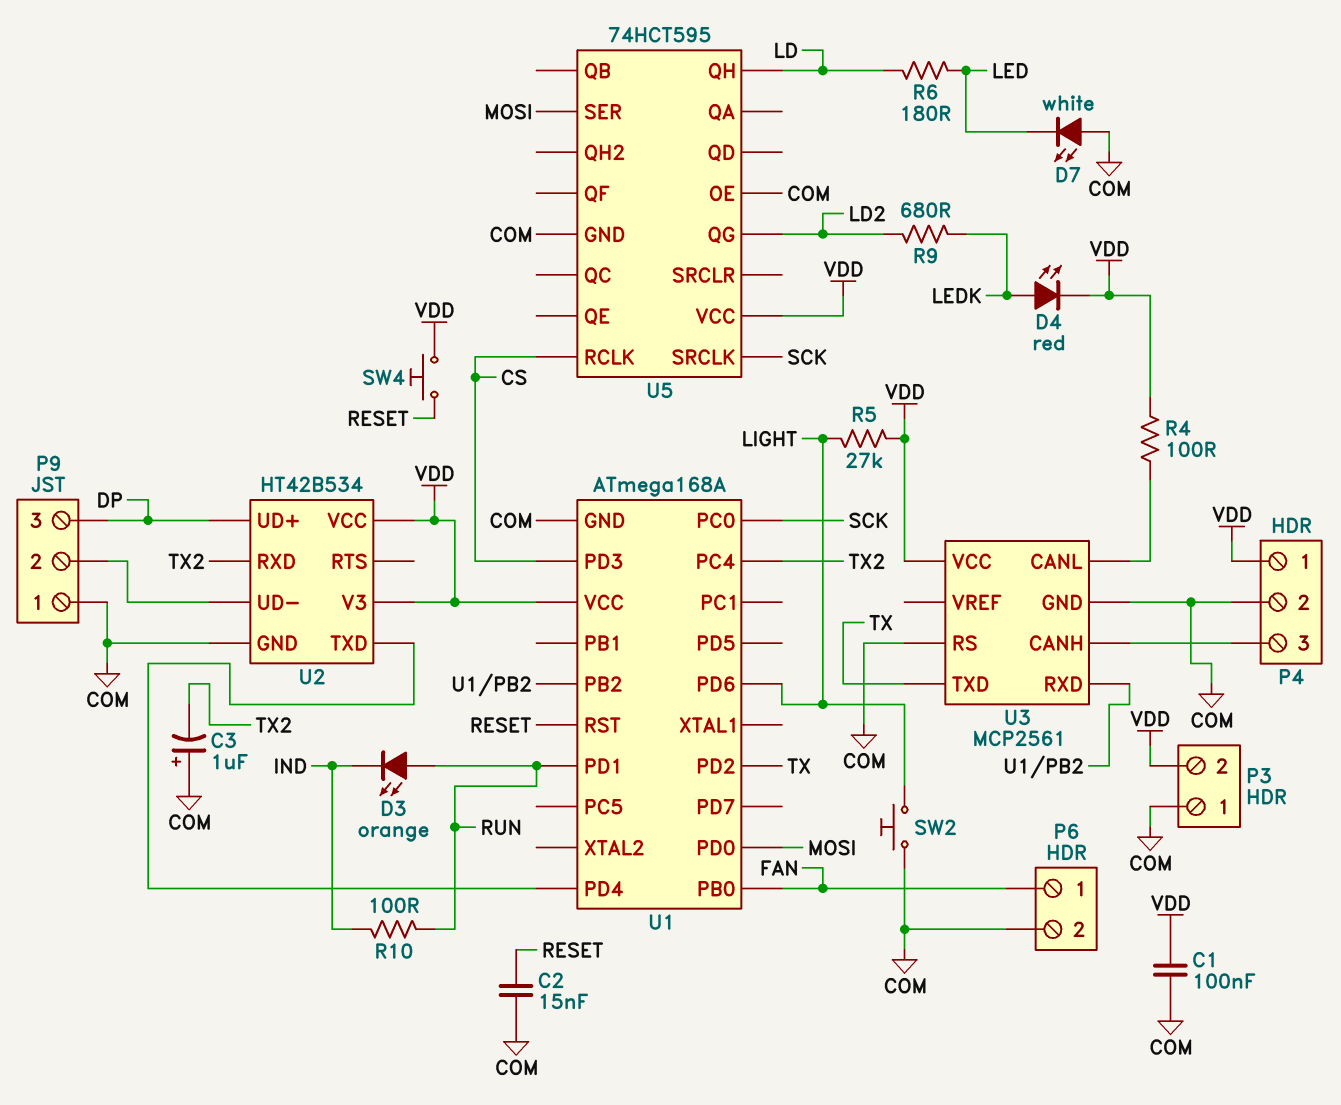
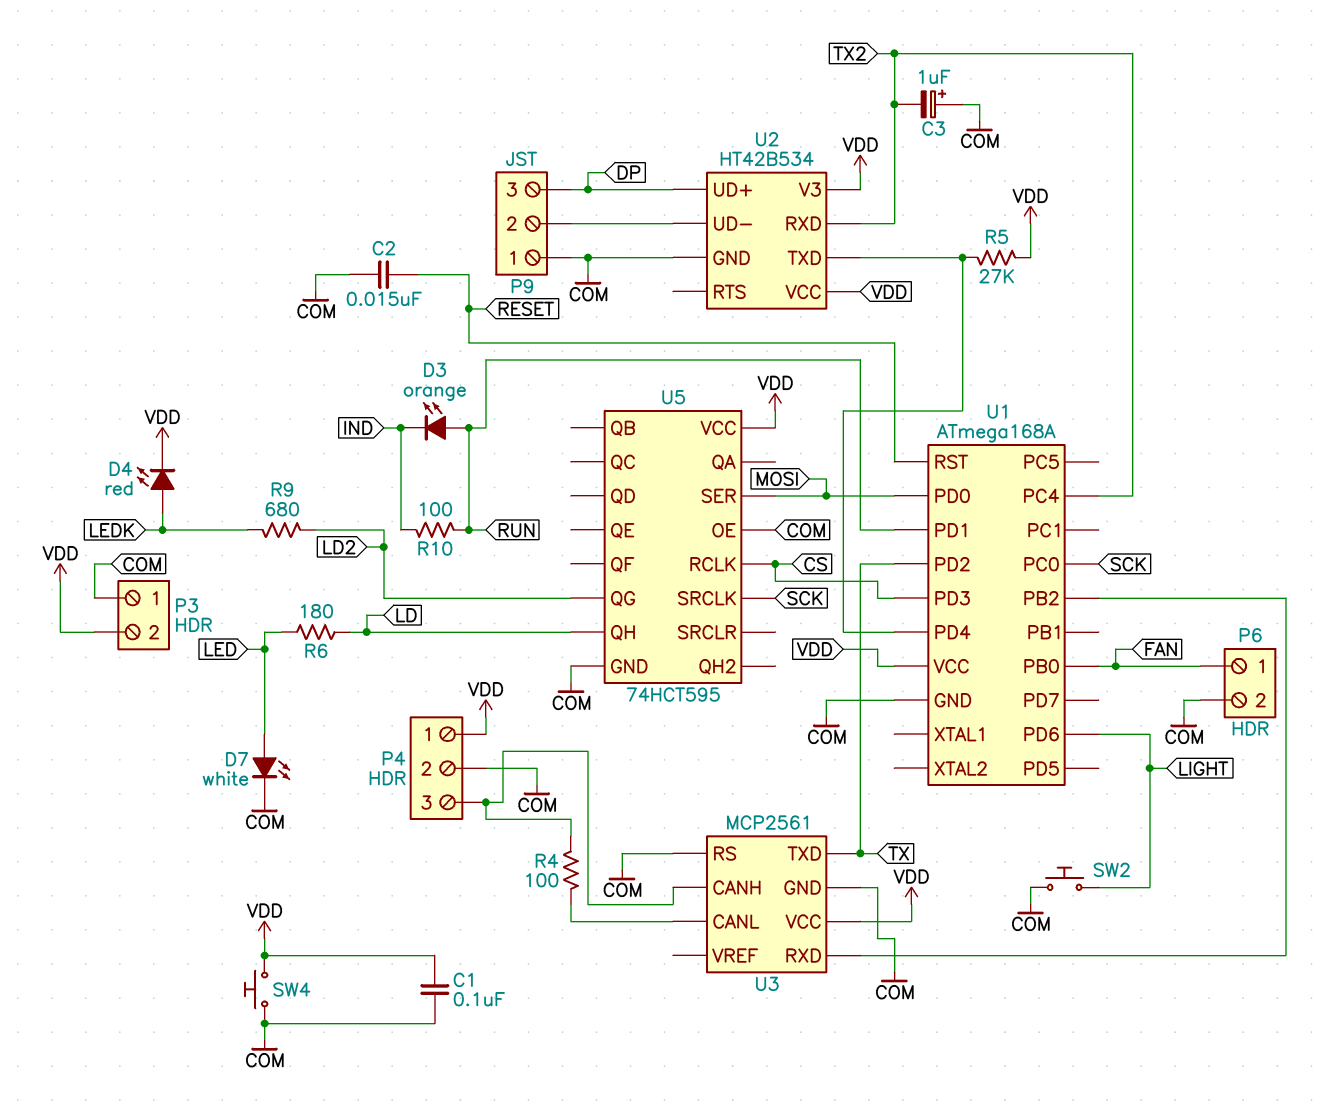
D7: LED white (A COM, K LED) -> LED white (A LED, K COM)
R4: 100 (U3/CANL, VDD) -> 100 (P4/3, U3/CANL)
R5: 27k (LIGHT, VDD) -> 27k (U1/PD4, VDD)
SW4: button (RESET, VDD) -> button (COM, VDD)

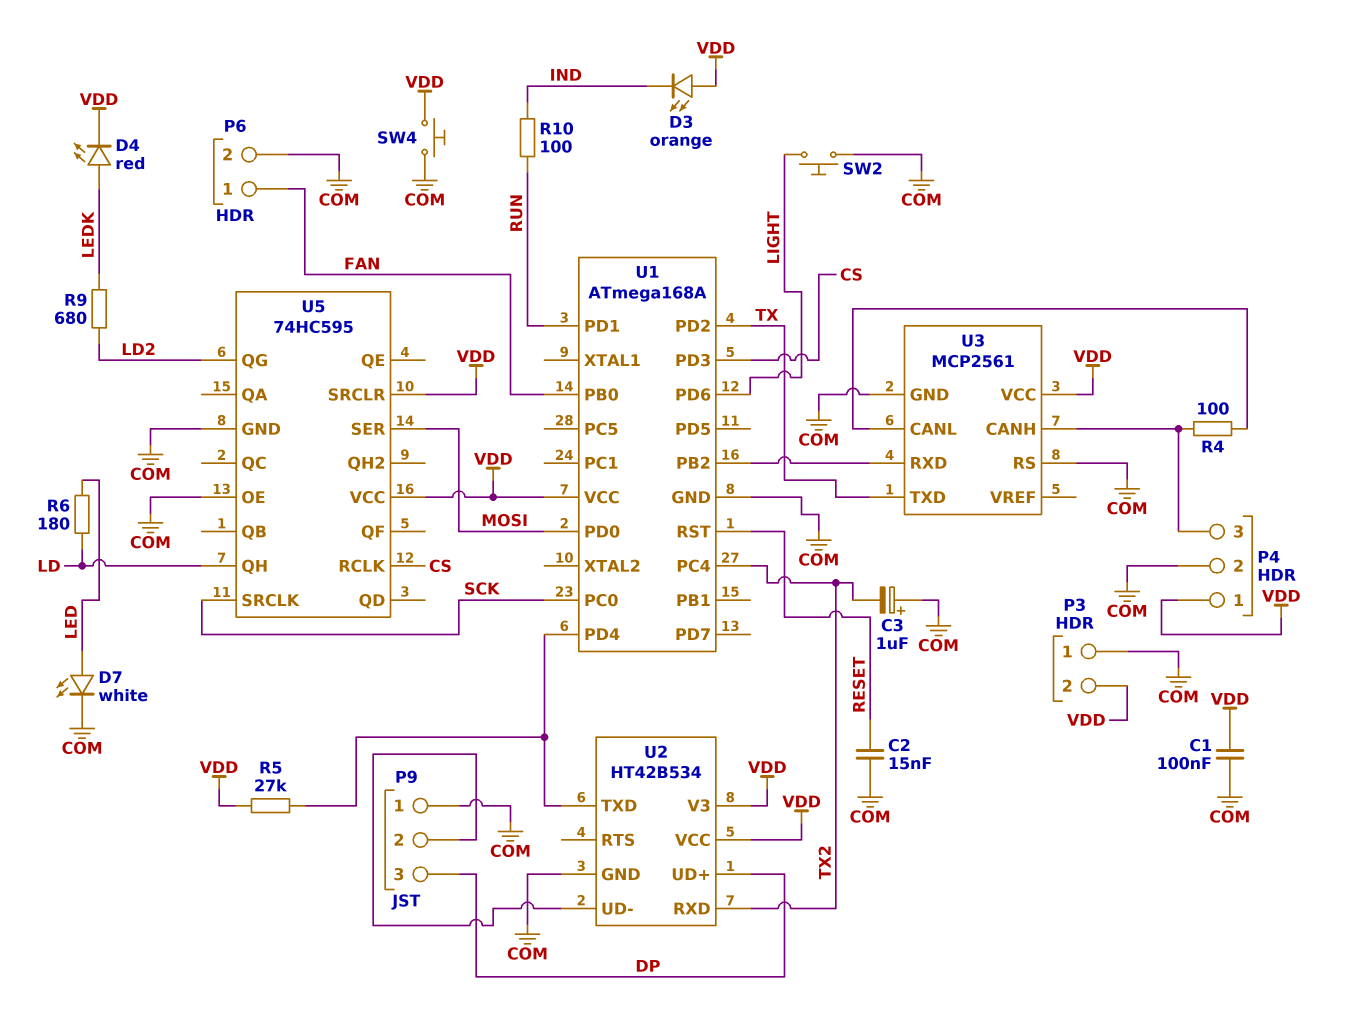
D3: LED orange (A RUN, K IND) -> LED orange (A VDD, K IND)
U5: 74HCT595 -> 74HC595
U5 pin SRCLR: none -> VDD

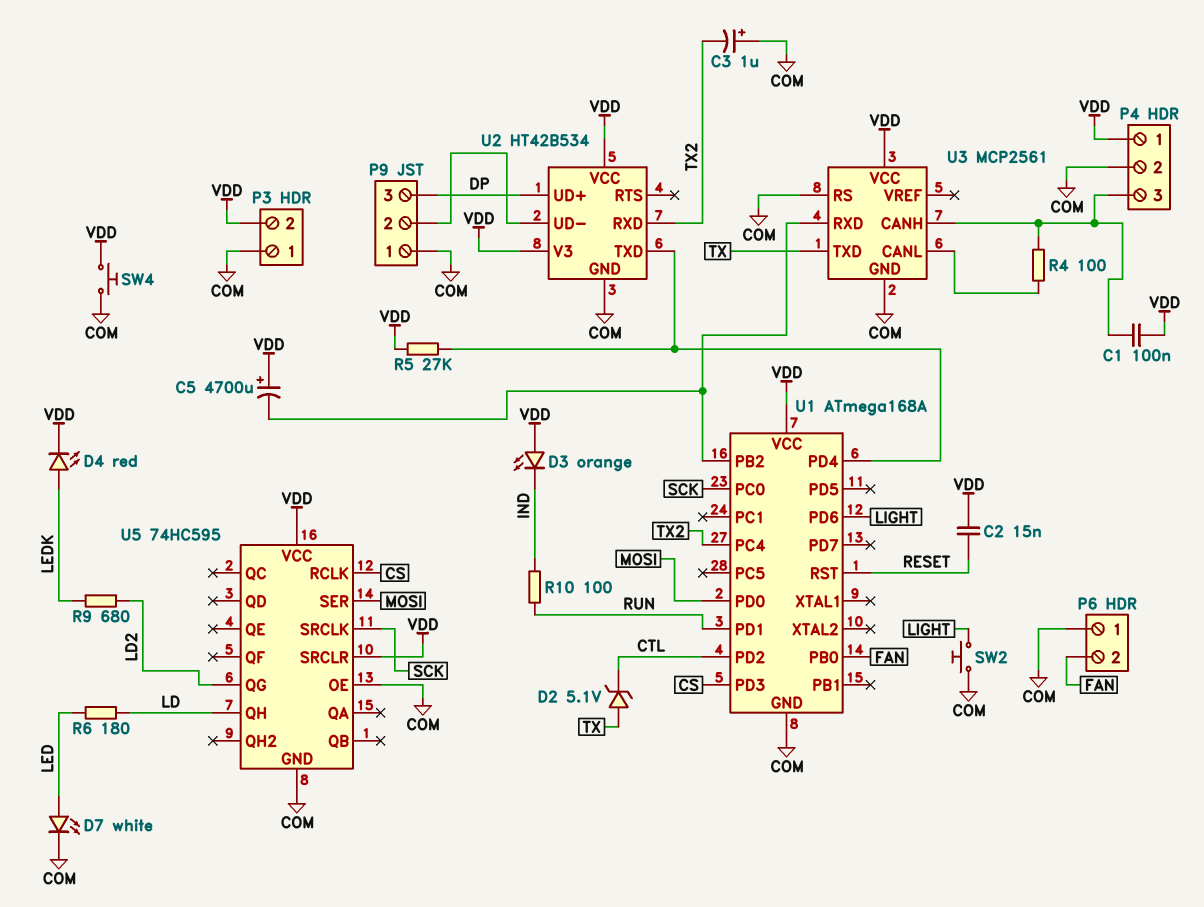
C1: 100nF (COM, VDD) -> 100nF (P4/3, VDD)
C2: 15nF (COM, RESET) -> 15nF (RESET, VDD)
C5: none -> 4700uF (plus VDD, minus U1/PB2)
D2: none -> zener 5.1V (A TX, K CTL)
P6 pin 1: FAN -> COM
P6 pin 2: COM -> FAN
U1 pin PD2: TX -> CTL

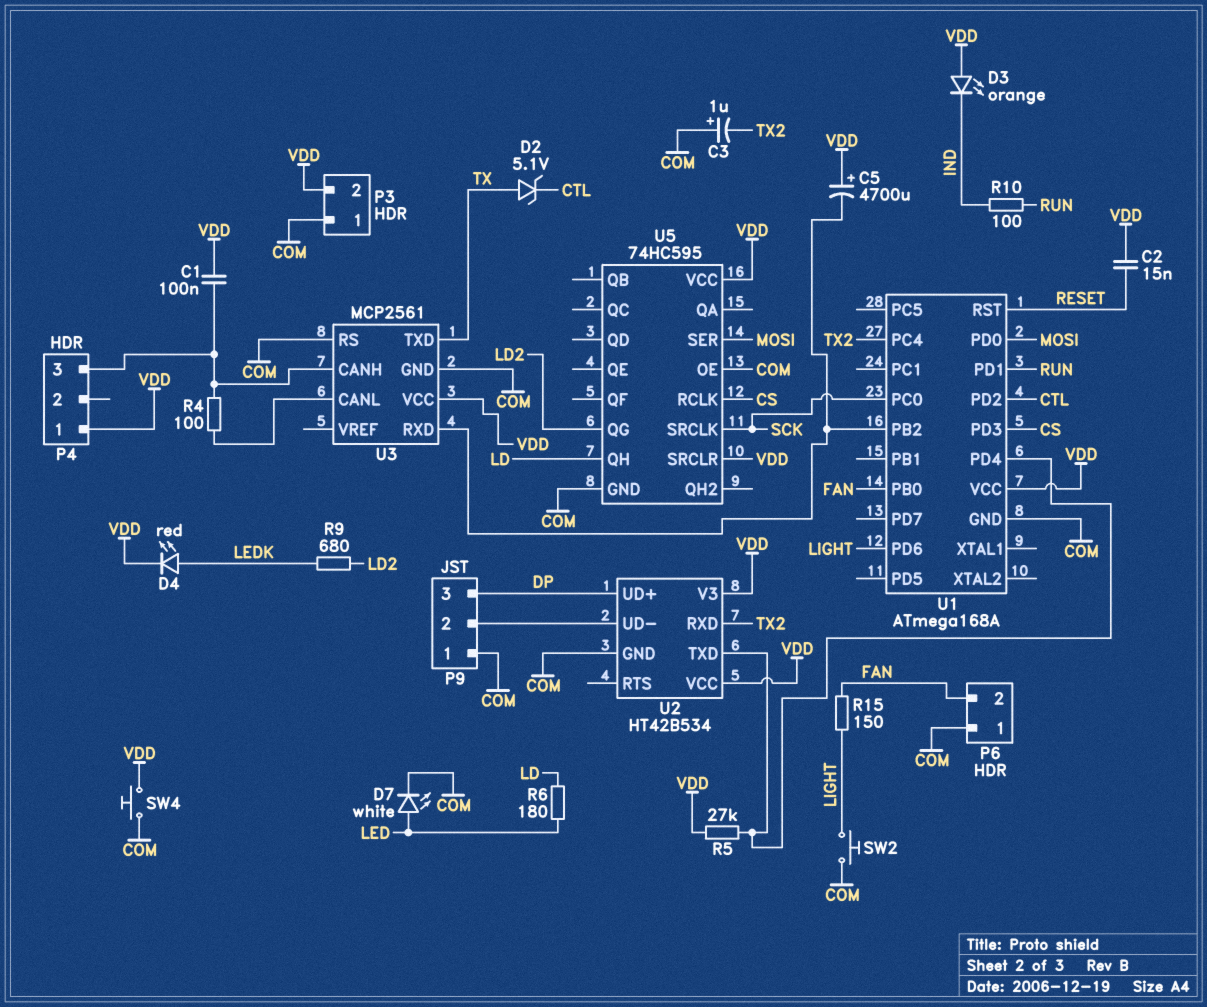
P4 pin 2: COM -> none
R15: none -> 150 (FAN, LIGHT)

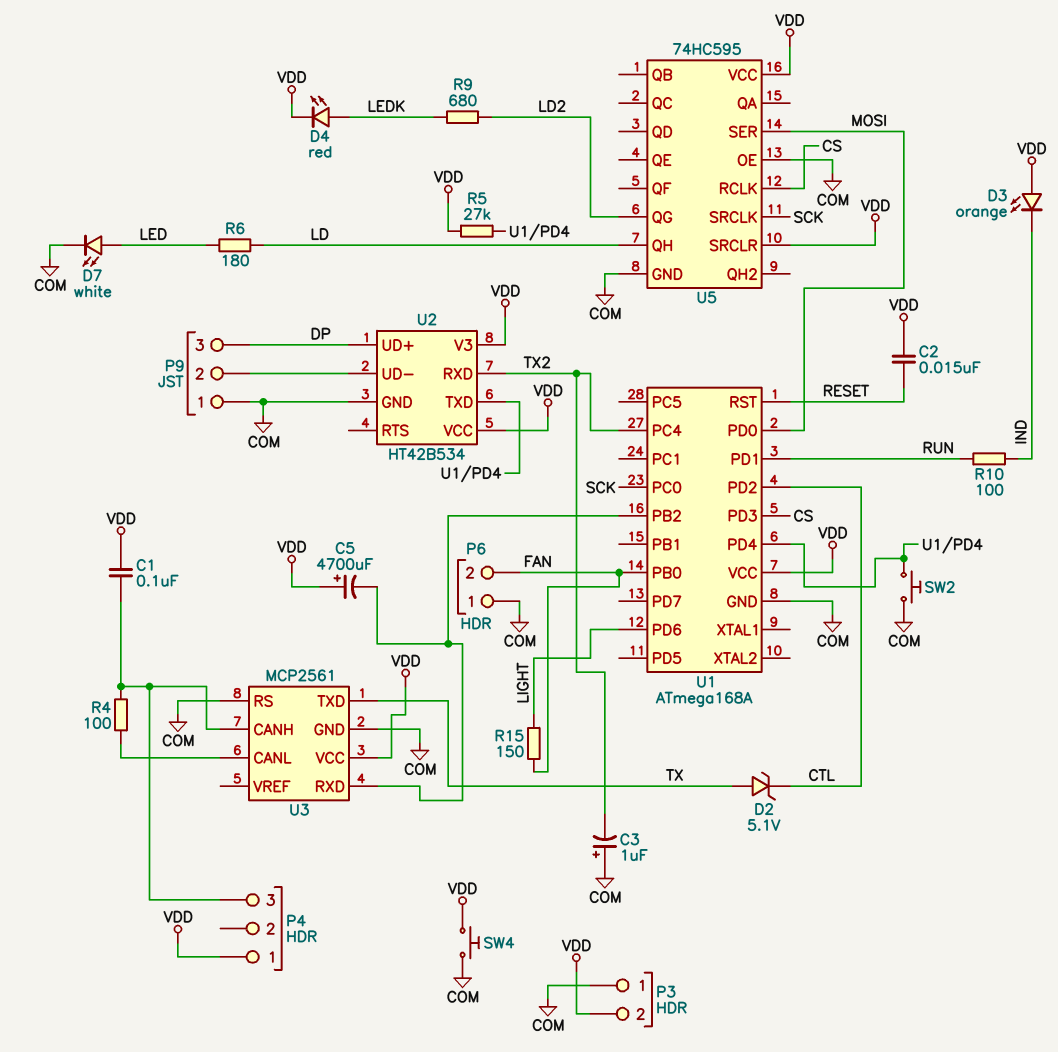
SW2: button (COM, LIGHT) -> button (COM, U1/PD4)

